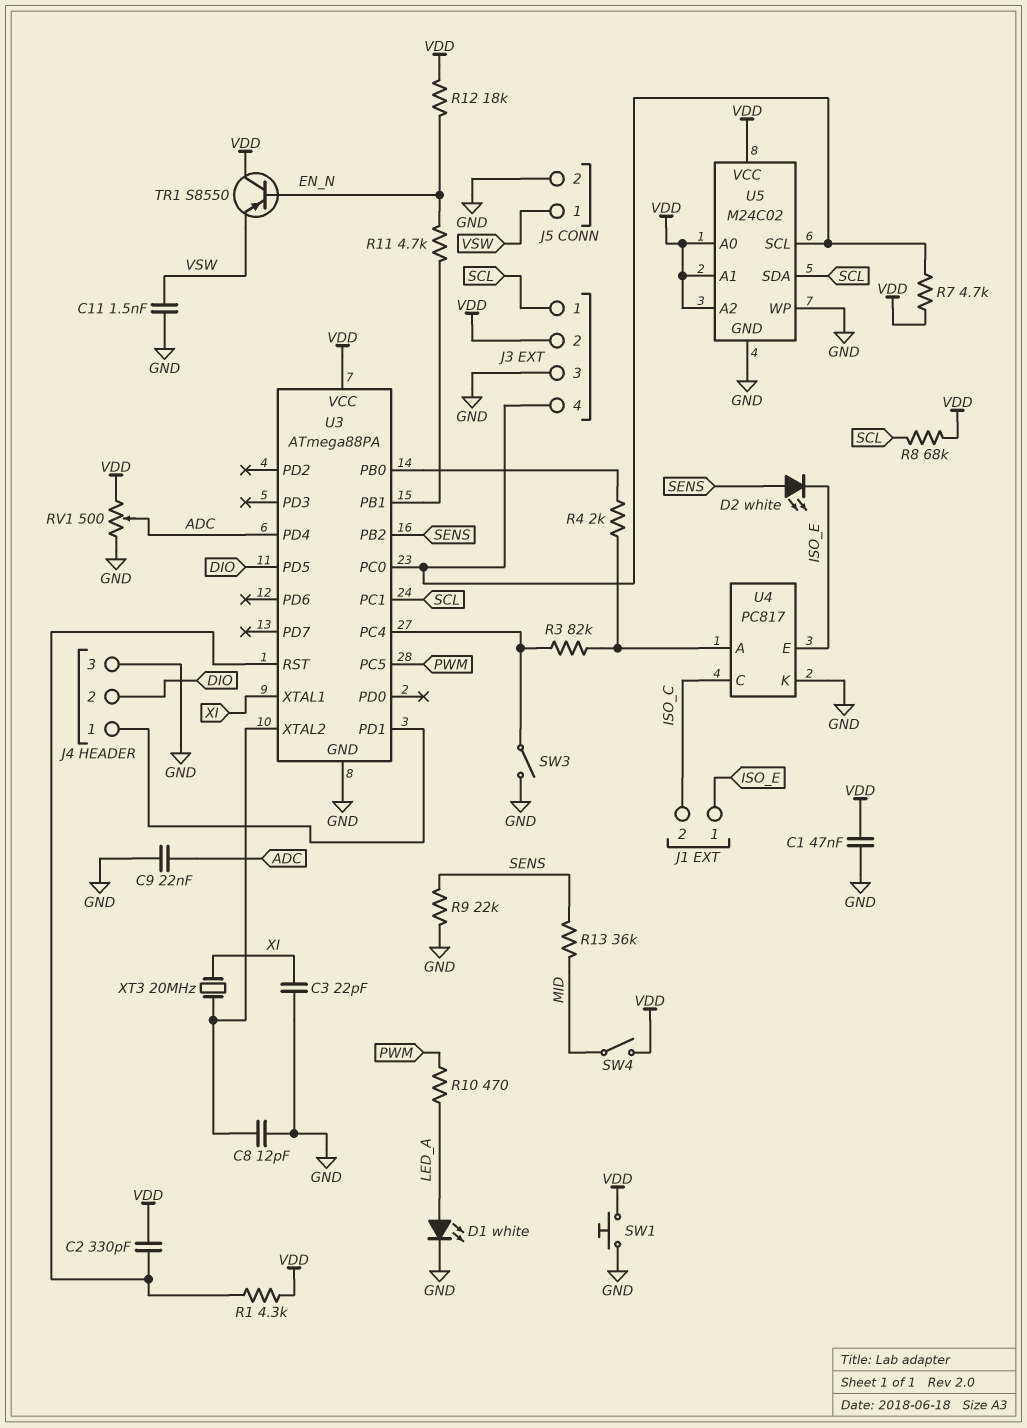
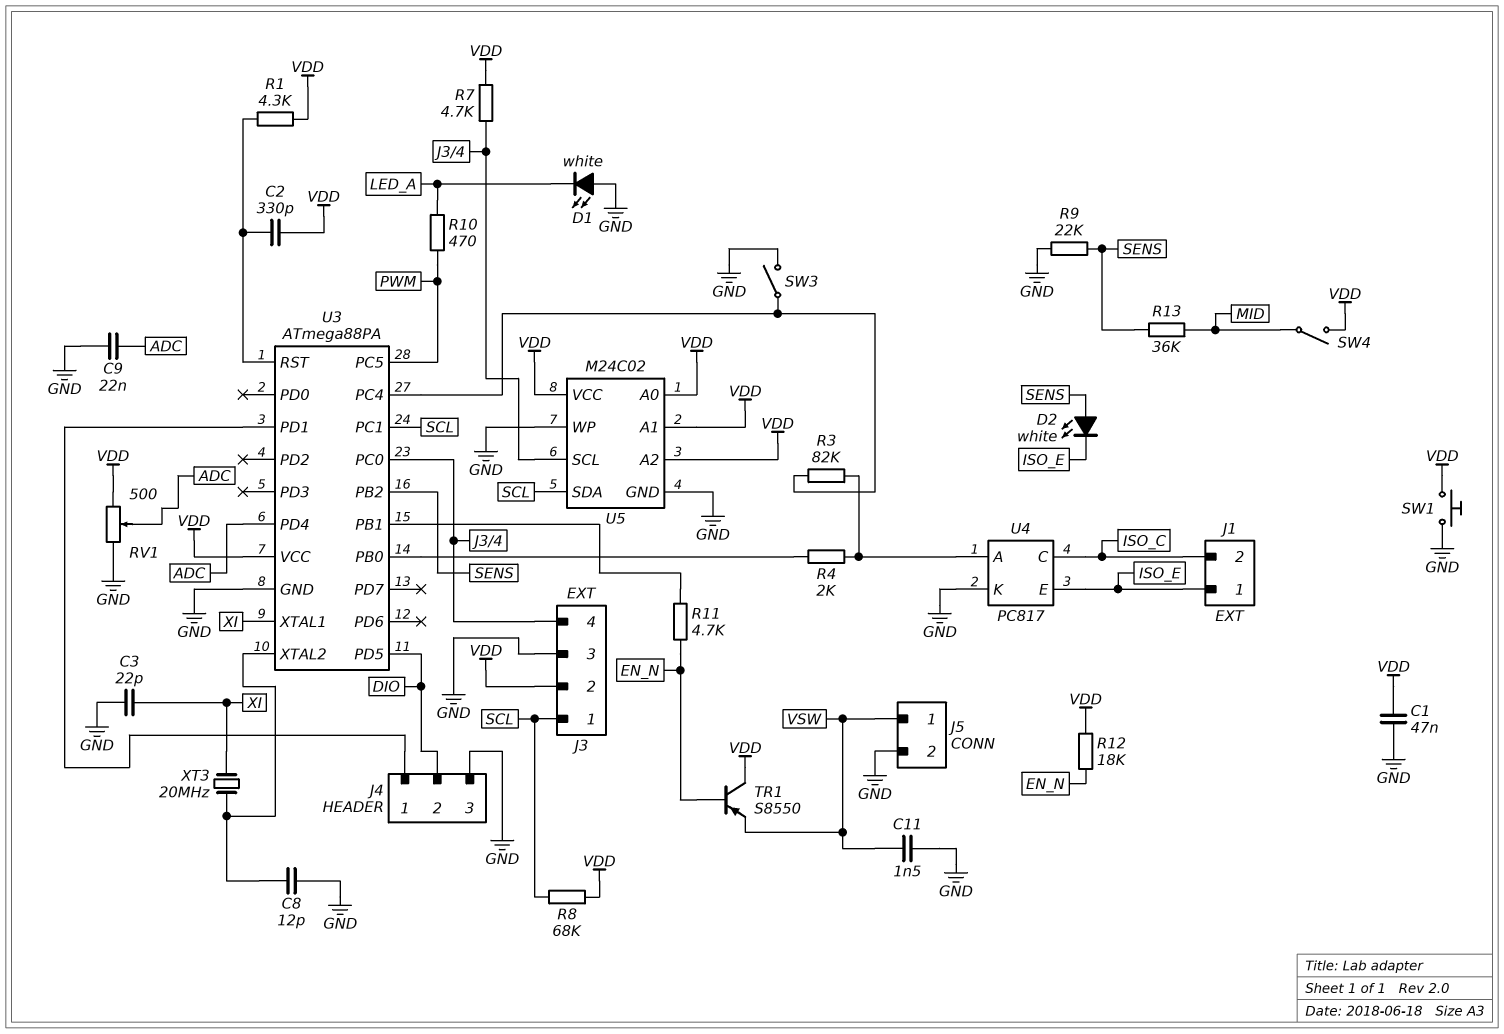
D1: LED white (A LED_A, K GND) -> LED white (A GND, K LED_A)

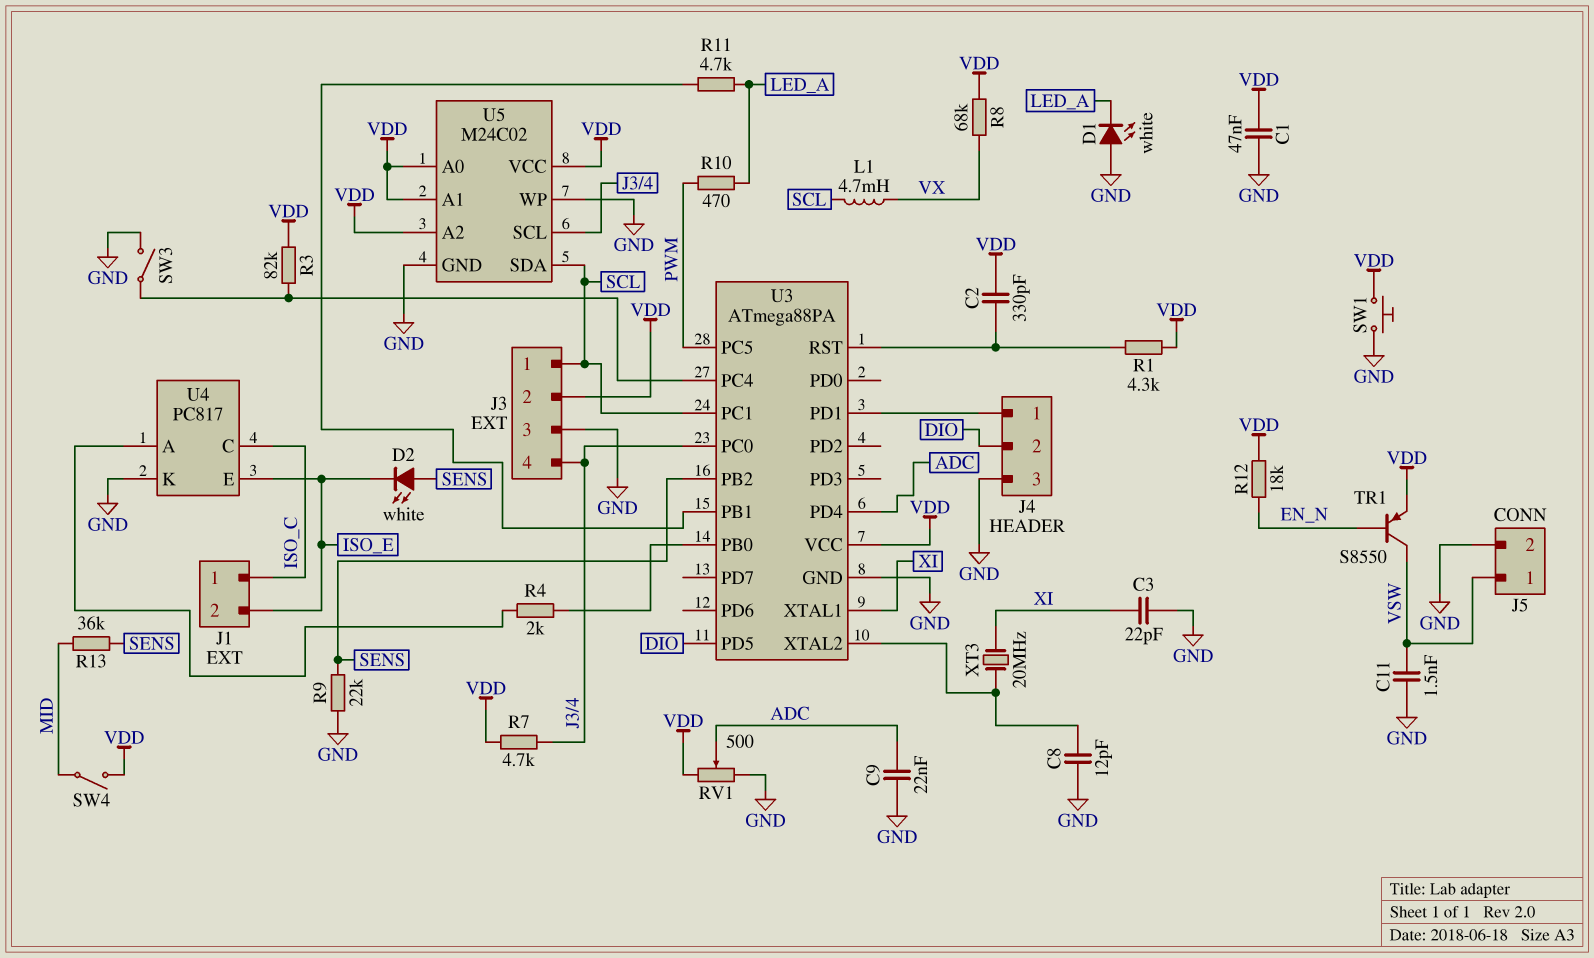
J1 pin 1: ISO_E -> ISO_C
J1 pin 2: ISO_C -> ISO_E
L1: none -> 4.7mH (SCL, VX)
R3: 82k (U3/PC4, U4/A) -> 82k (U3/PC4, VDD)
R8: 68k (SCL, VDD) -> 68k (VDD, VX)
R11: 4.7k (EN_N, U3/PB1) -> 4.7k (LED_A, U3/PB1)
TR1: PNP S8550 (B EN_N, C VDD, E VSW) -> PNP S8550 (B EN_N, C VSW, E VDD)

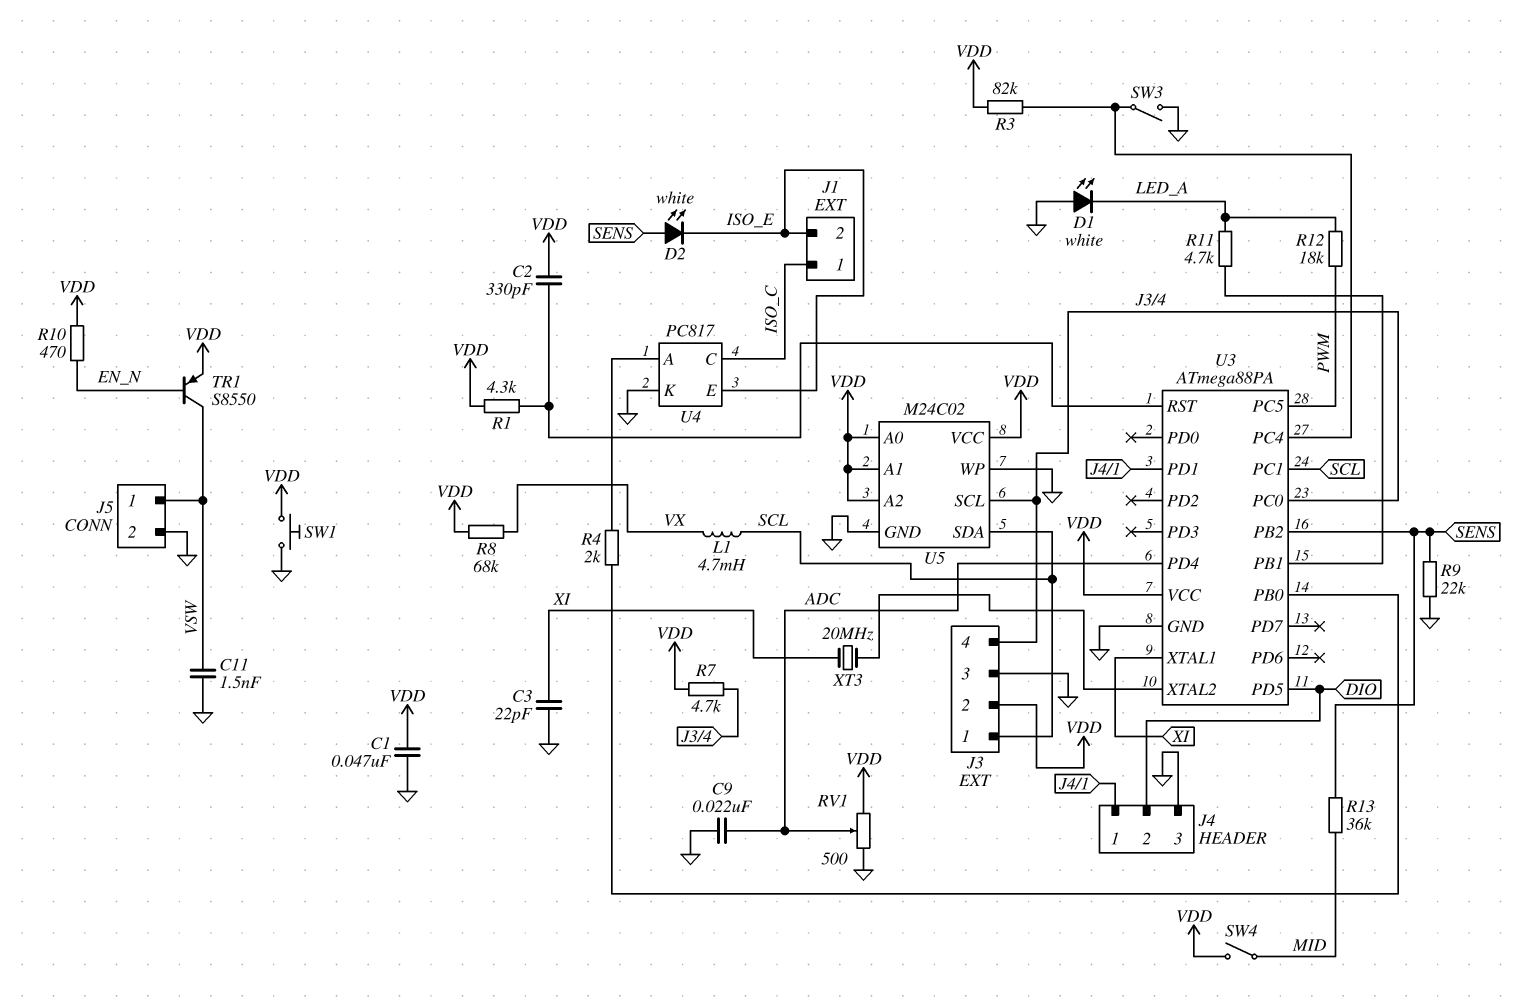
C8: 12pF (GND, U3/XTAL2) -> none
R10: 470 (LED_A, PWM) -> 470 (EN_N, VDD)
R12: 18k (EN_N, VDD) -> 18k (LED_A, PWM)

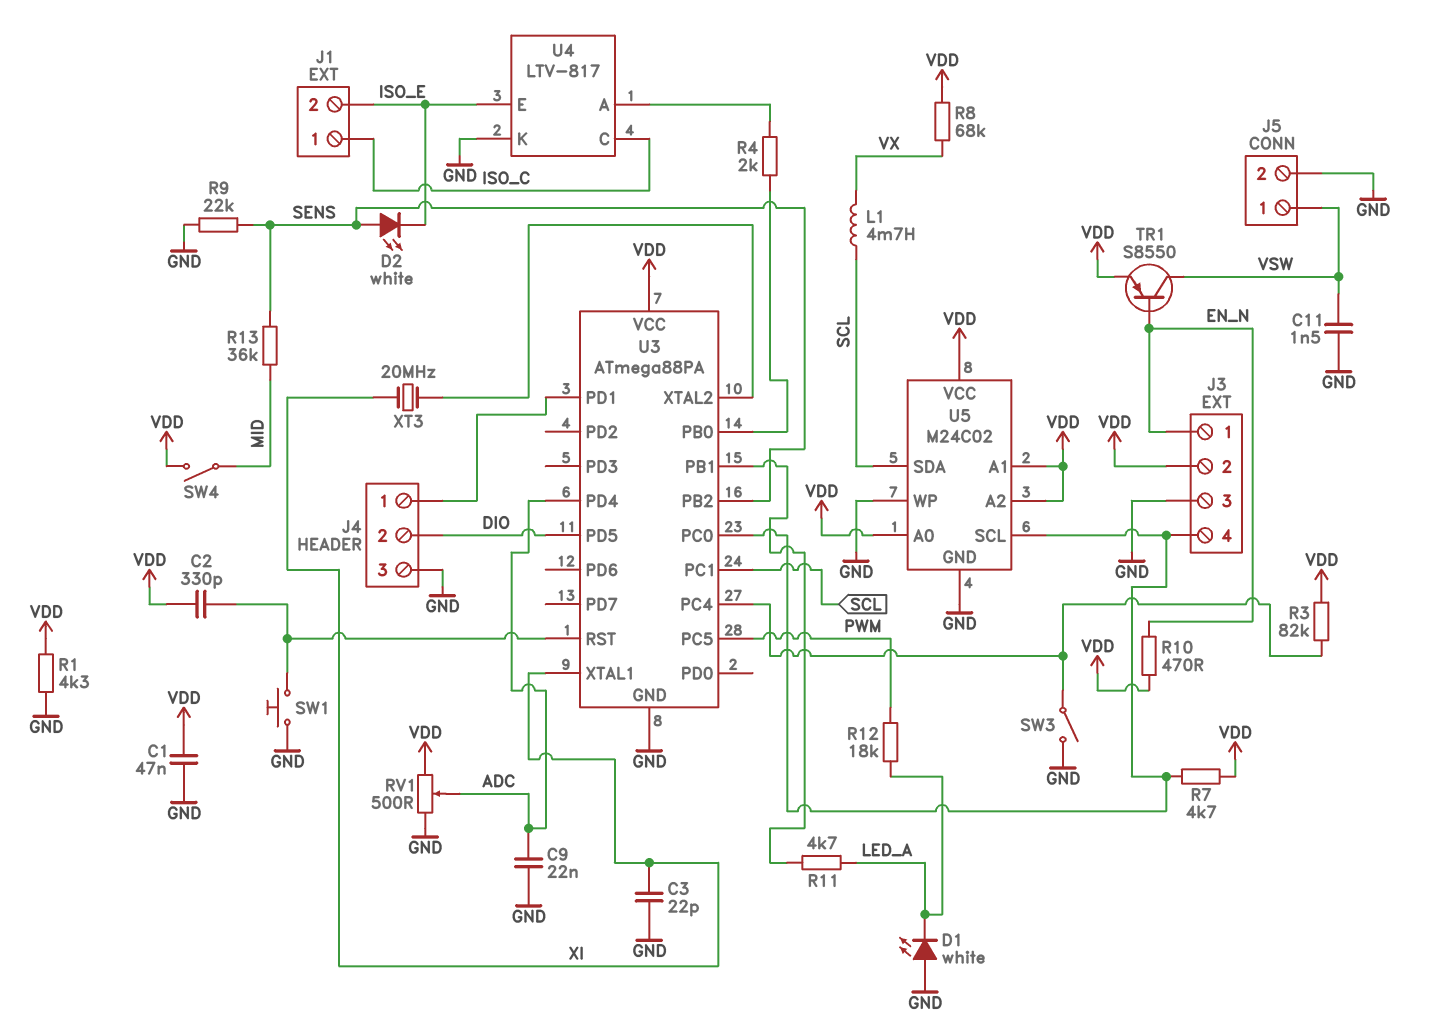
J3 pin 1: SCL -> EN_N
R1: 4.3k (U3/RST, VDD) -> 4.3k (GND, VDD)
SW1: button (GND, VDD) -> button (GND, U3/RST)
U4: PC817 -> LTV-817

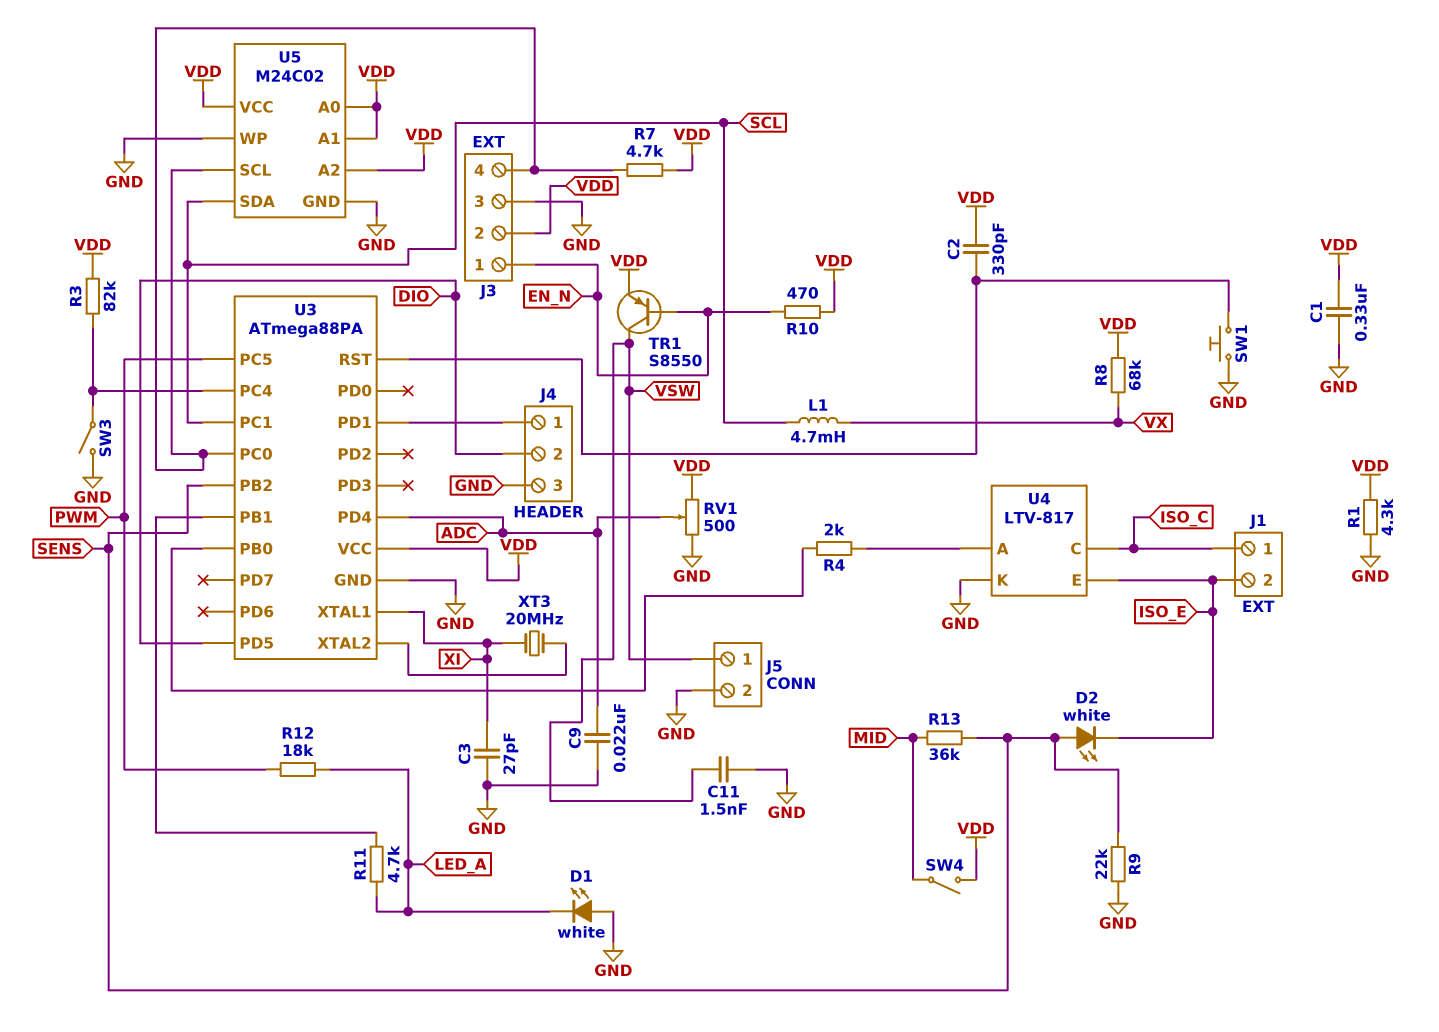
C1: 47nF (GND, VDD) -> 330nF (GND, VDD)
C3: 22pF (GND, XI) -> 27pF (GND, XI)

